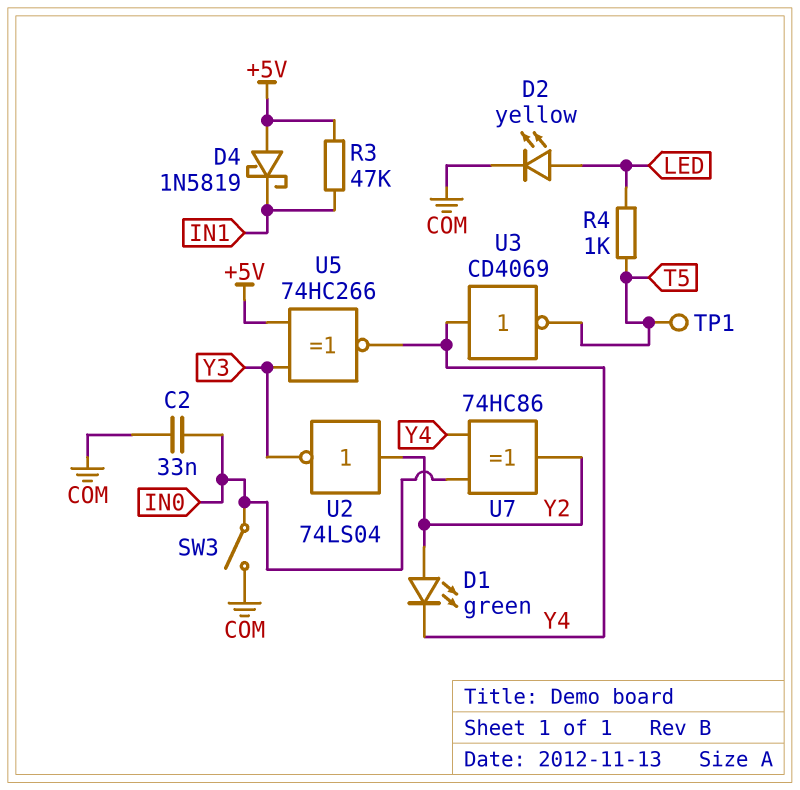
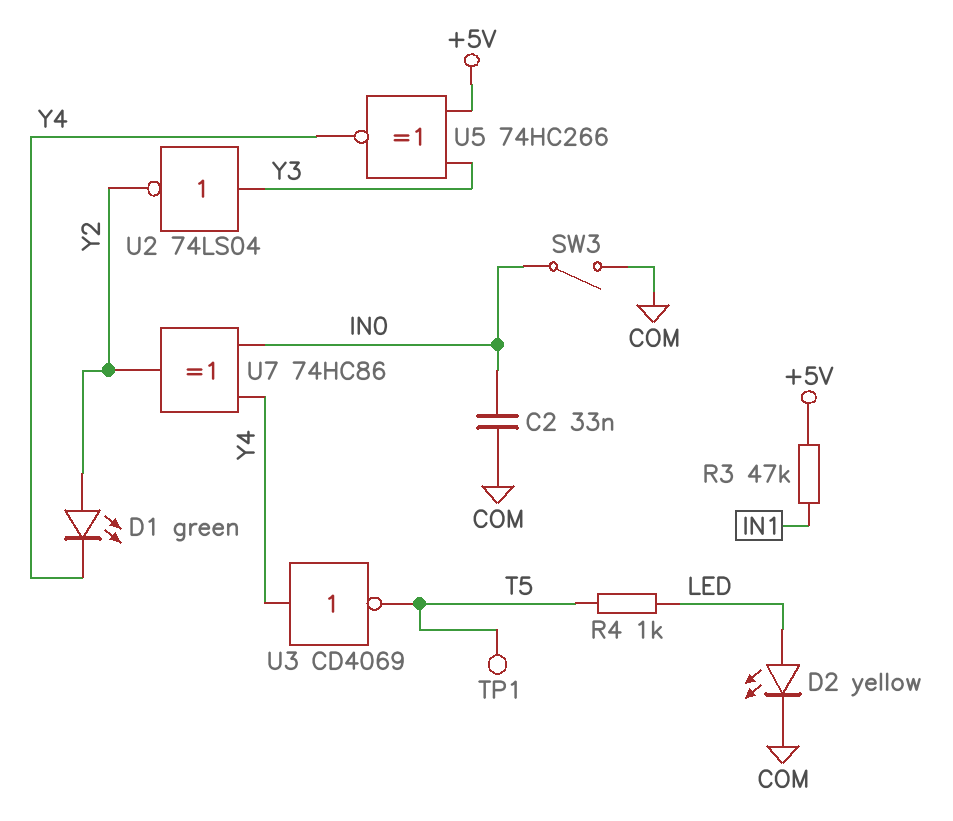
D4: schottky 1N5819 (A +5V, K IN1) -> none
U2: NOT 74LS04 (in Y2, out Y3) -> NOT 74LS04 (in Y3, out Y2)

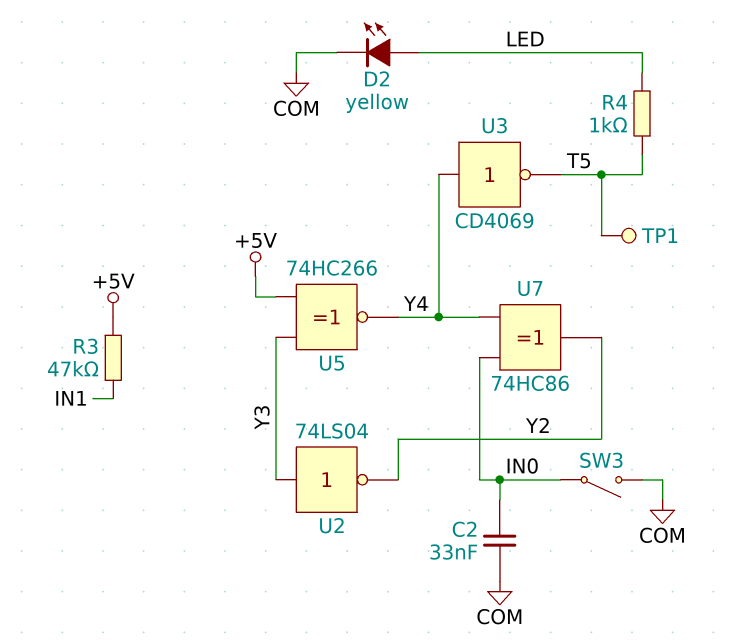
D1: LED green (A Y2, K Y4) -> none

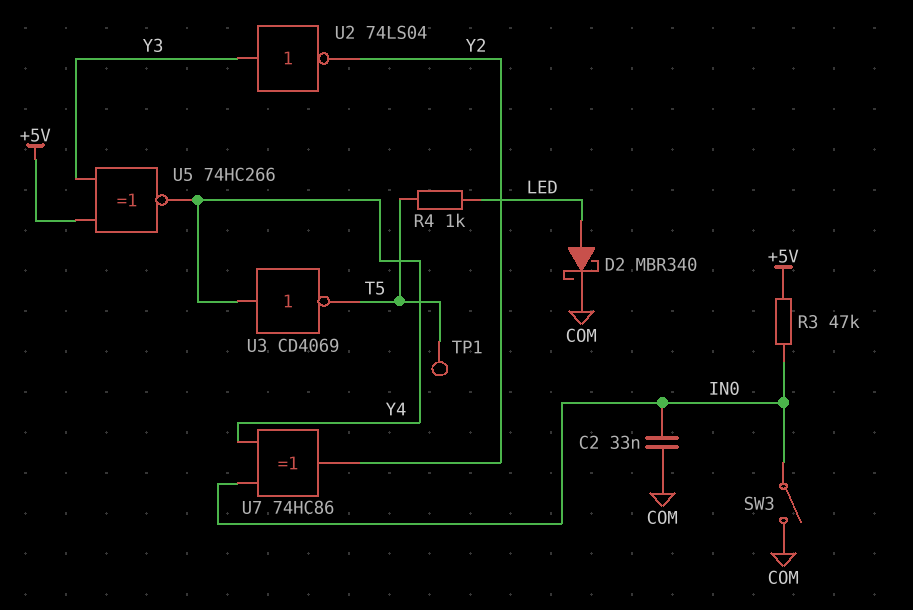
D2: LED yellow (A LED, K COM) -> schottky MBR340 (A LED, K COM)
R3: 47k (+5V, IN1) -> 47k (+5V, IN0)

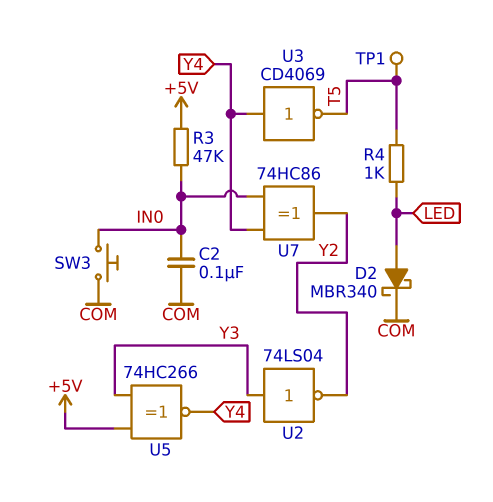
C2: 33nF (COM, IN0) -> 100nF (COM, IN0)
SW3: switch (COM, IN0) -> button (COM, IN0)

